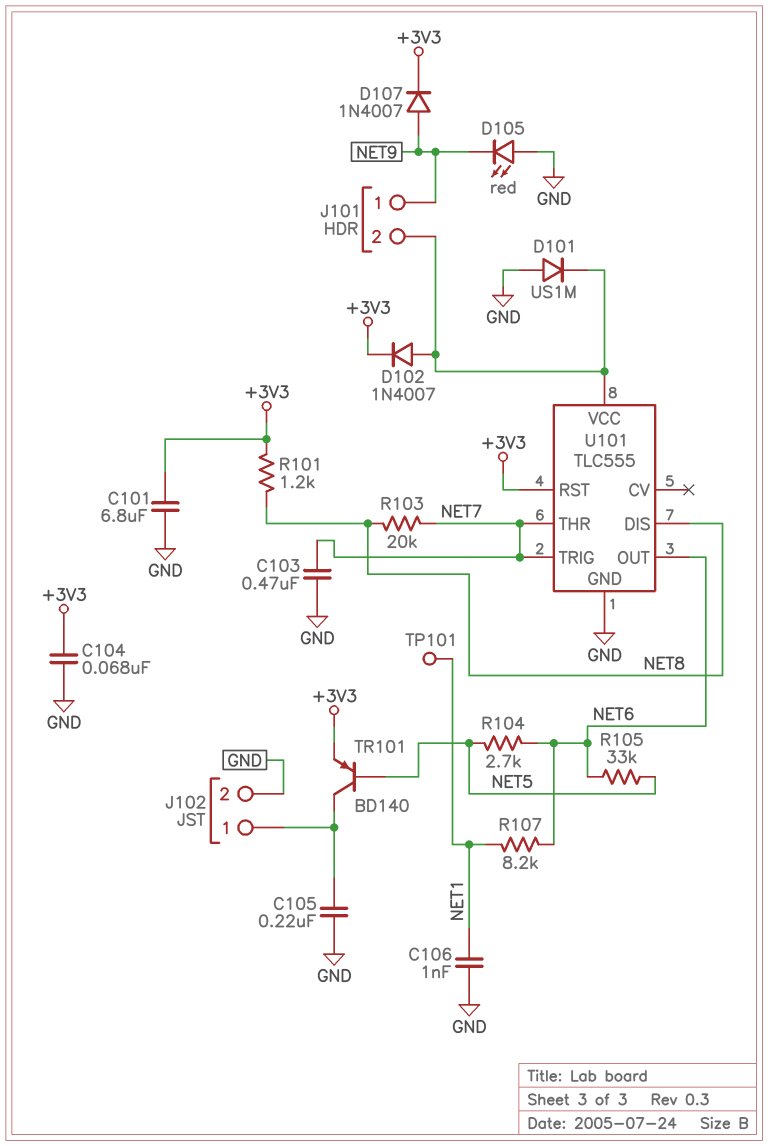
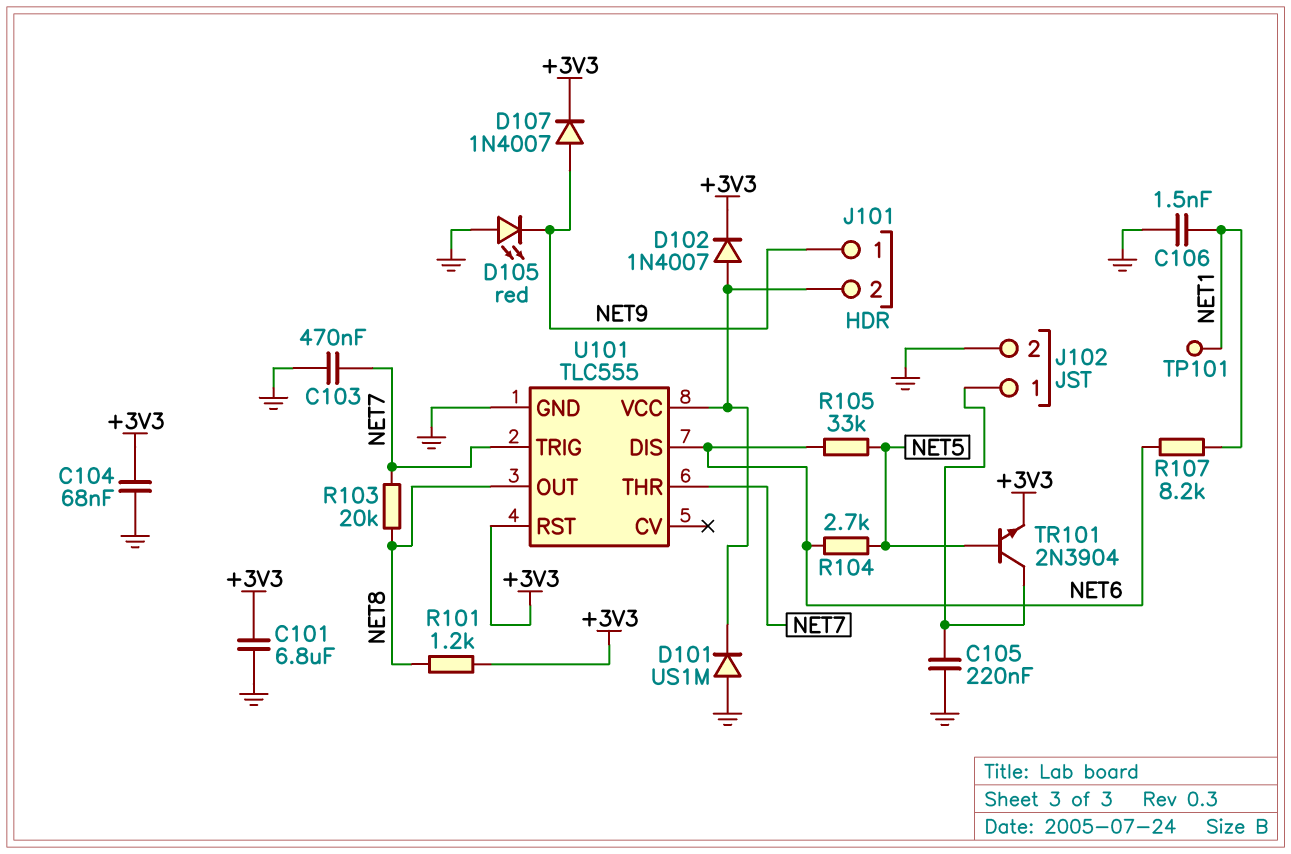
C106: 1nF (GND, NET1) -> 1.5nF (GND, NET1)
TR101: PNP BD140 (B NET5, C J102/1, E +3V3) -> NPN 2N3904 (B NET5, C J102/1, E +3V3)
U101 pin DIS: NET8 -> NET6
U101 pin OUT: NET6 -> NET8

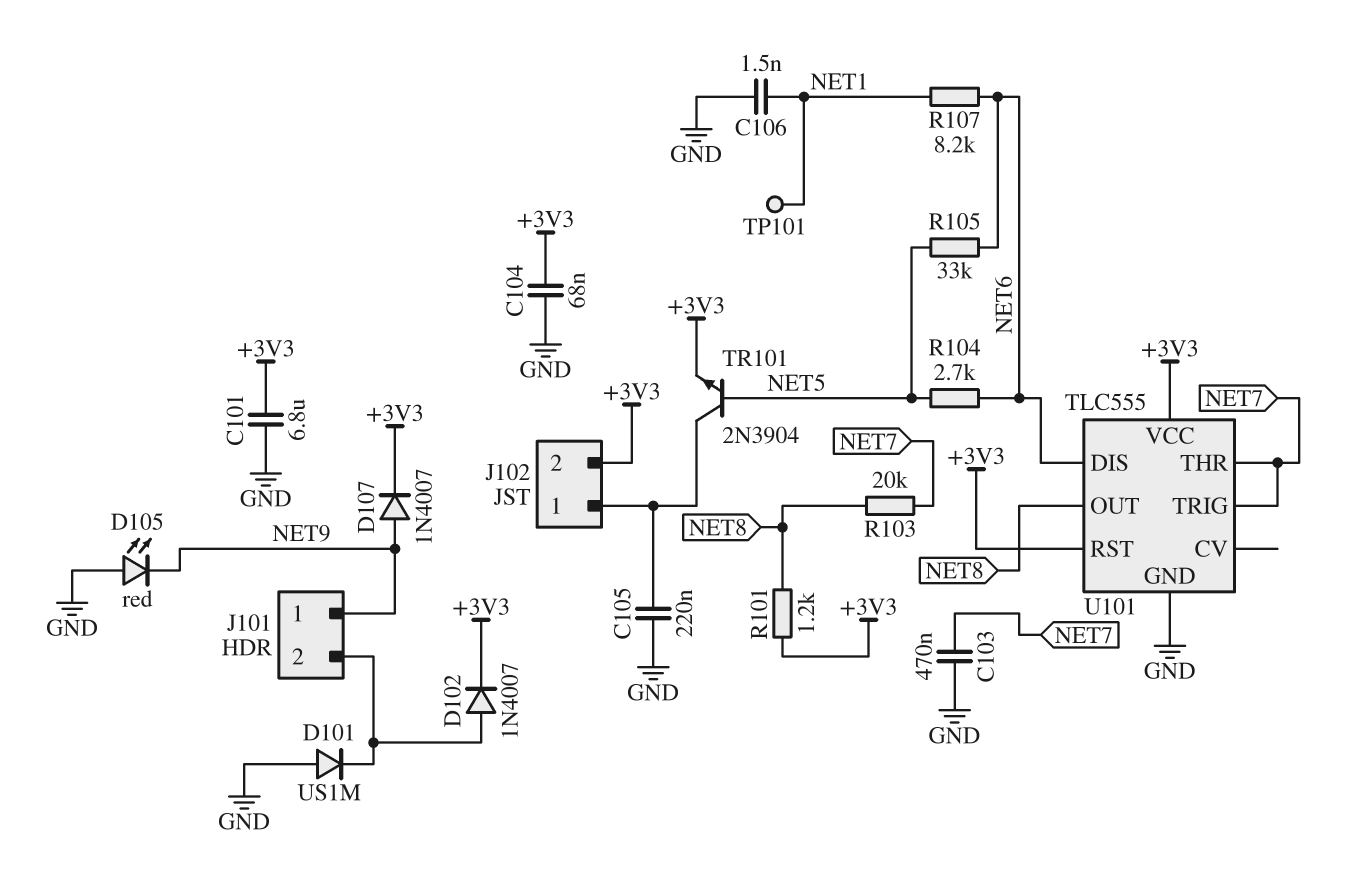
J102 pin 2: GND -> +3V3
U101 pin VCC: J101/2 -> +3V3

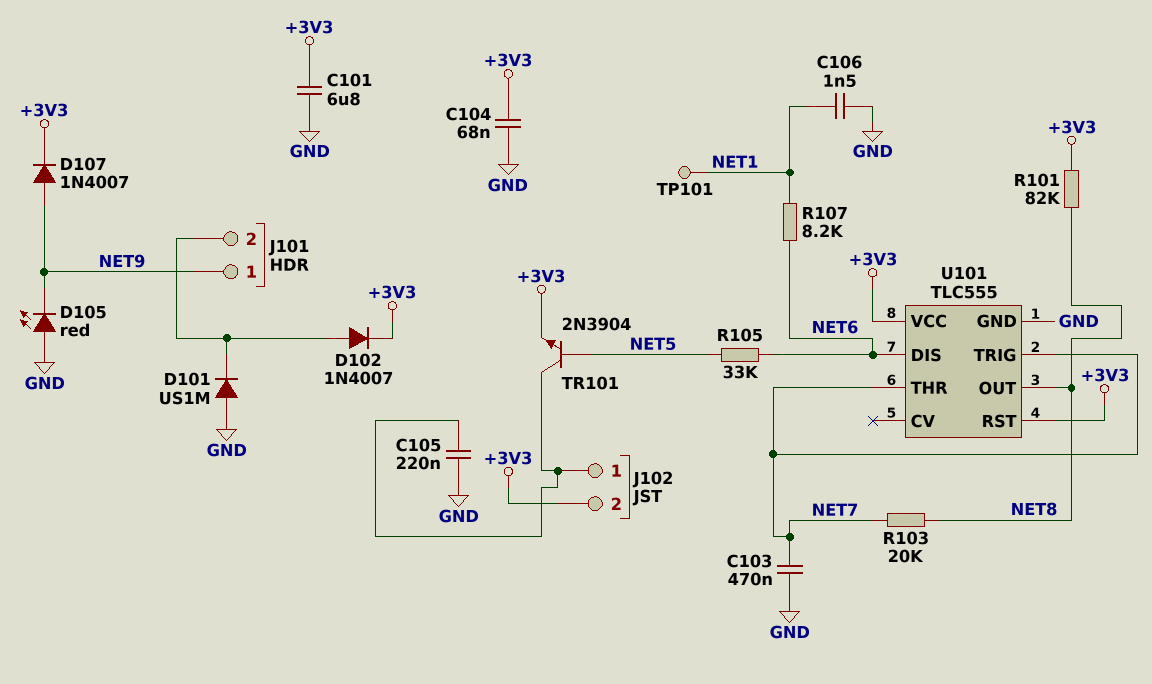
R101: 1.2k (+3V3, NET8) -> 82k (+3V3, NET8)
R104: 2.7k (NET5, NET6) -> none

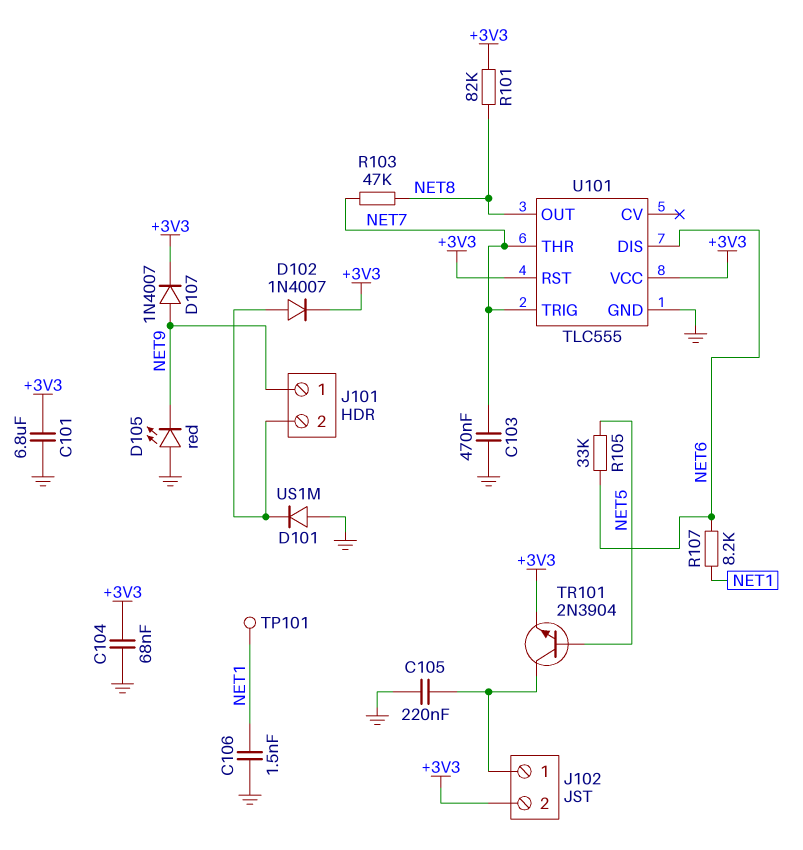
R103: 20k (NET7, NET8) -> 47k (NET7, NET8)

